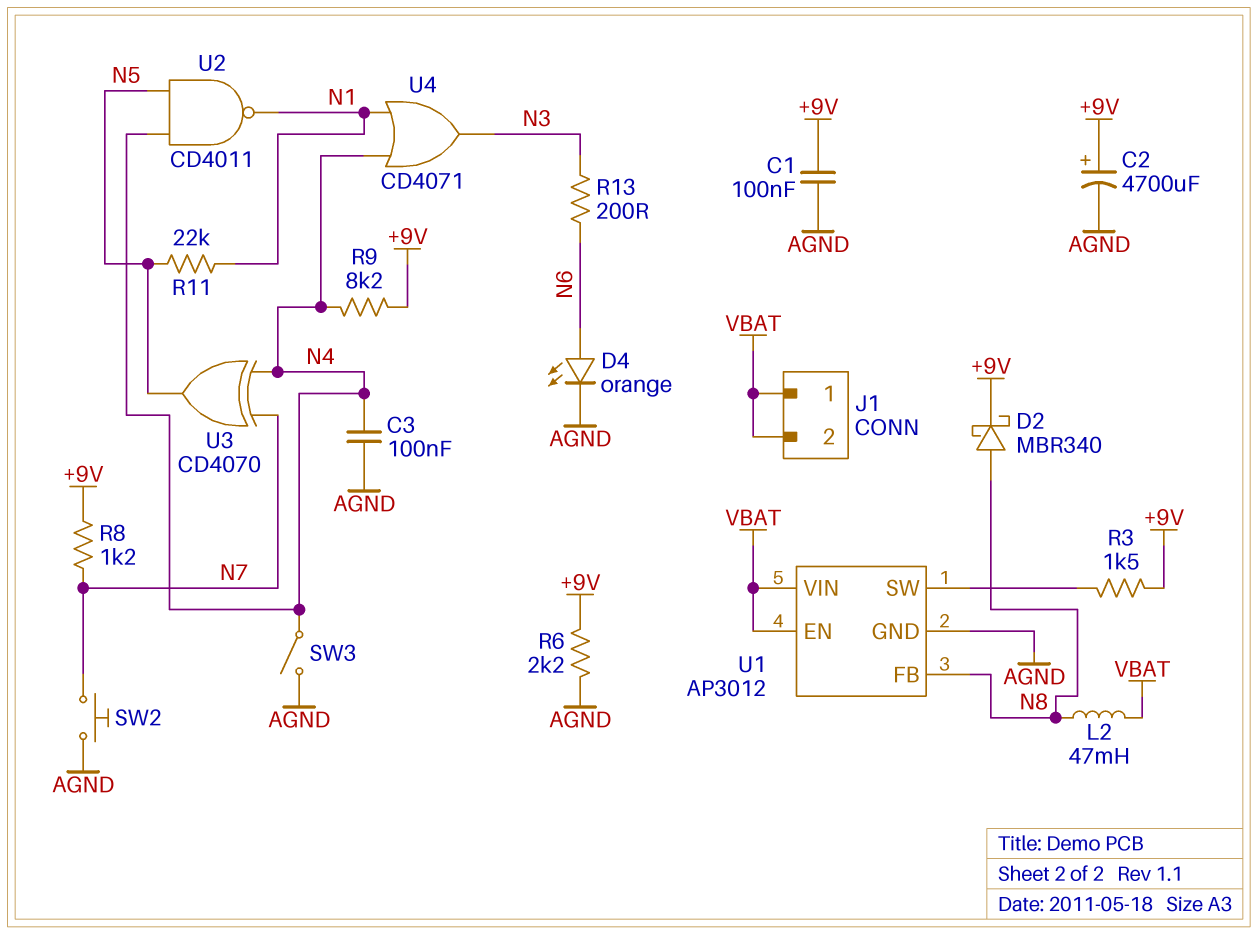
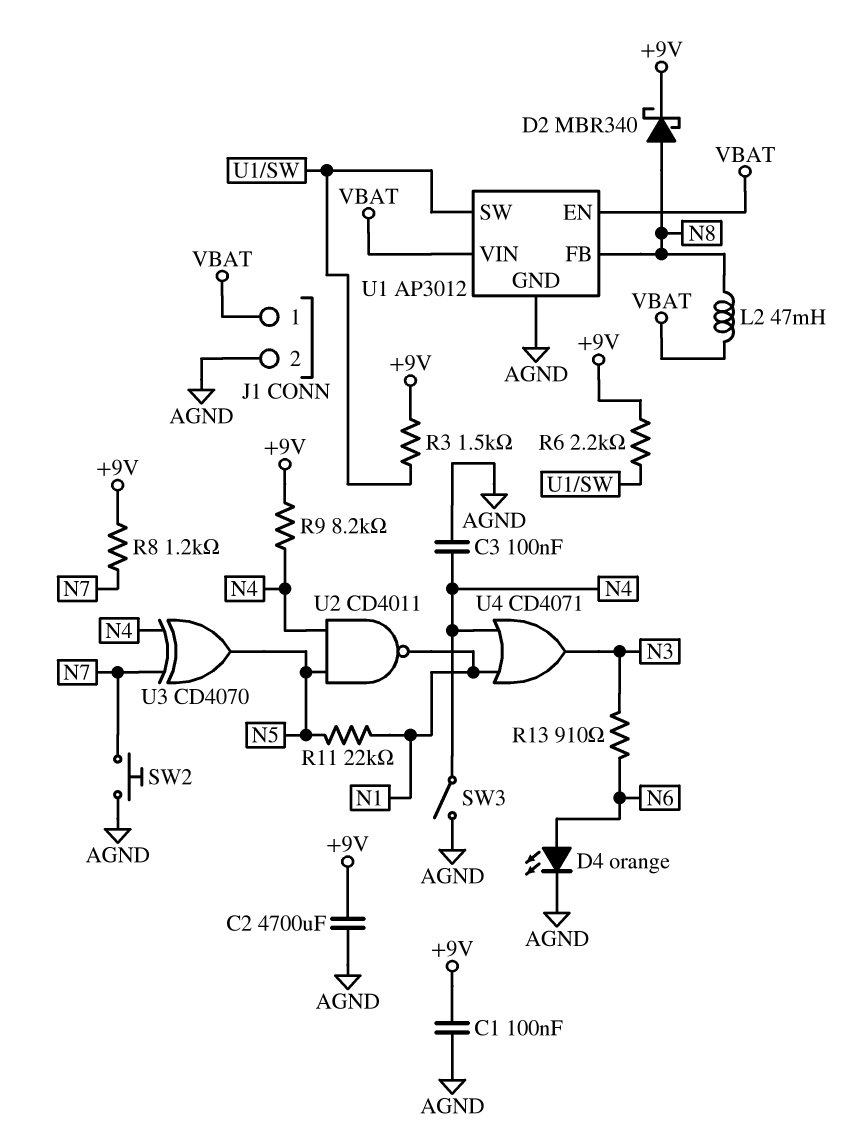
C2: 4700uF (plus +9V, minus AGND) -> 4700uF (+9V, AGND)
J1 pin 2: VBAT -> AGND
R6: 2.2k (+9V, AGND) -> 2.2k (+9V, U1/SW)
R13: 200 (N3, N6) -> 910 (N3, N6)

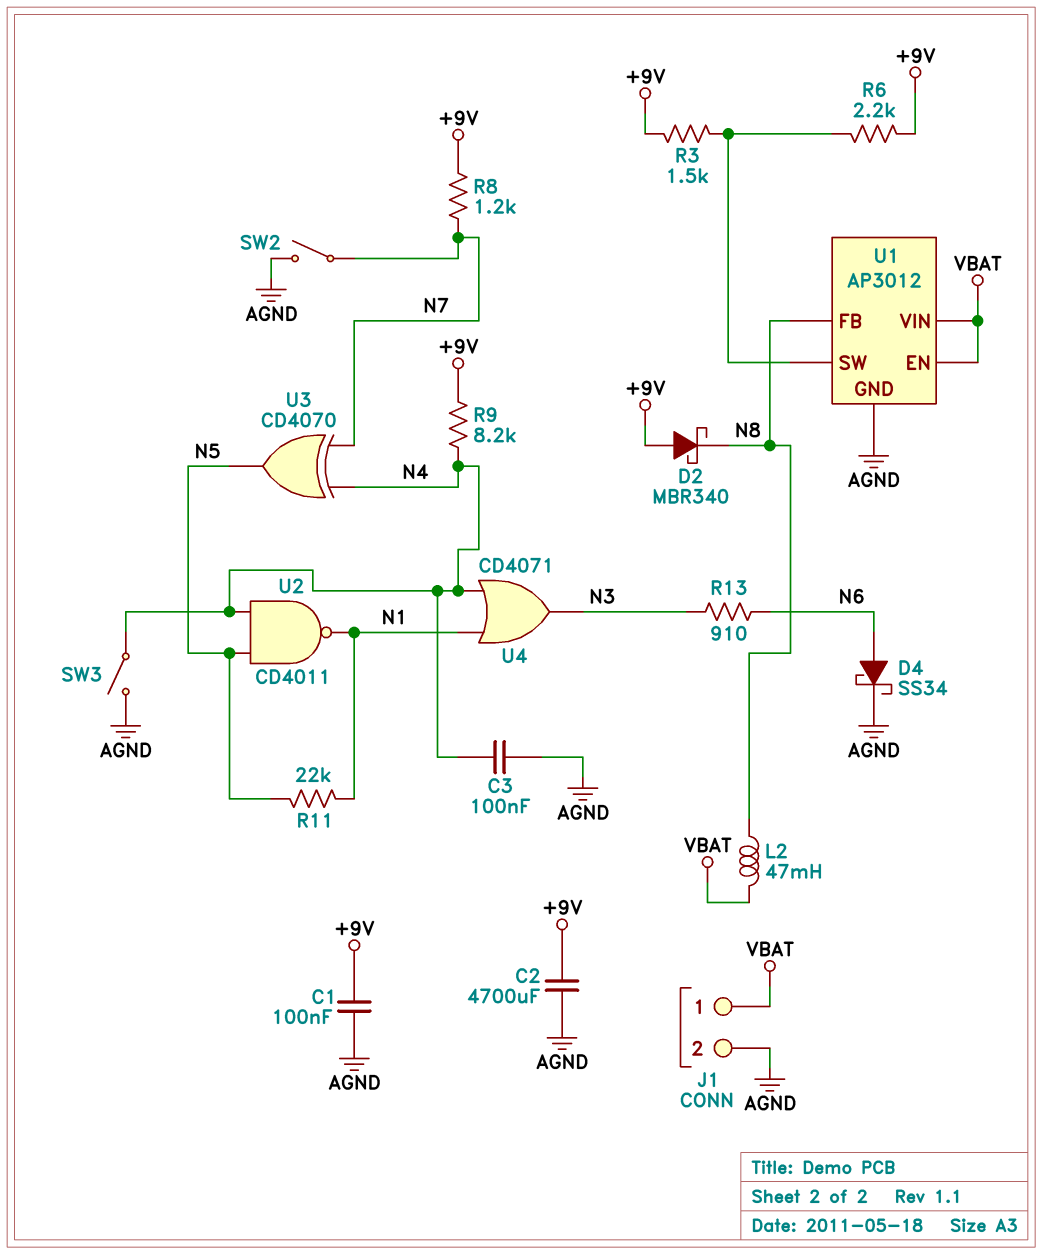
D2: schottky MBR340 (A N8, K +9V) -> schottky MBR340 (A +9V, K N8)
D4: LED orange (A N6, K AGND) -> schottky SS34 (A N6, K AGND)
SW2: button (AGND, N7) -> switch (AGND, N7)

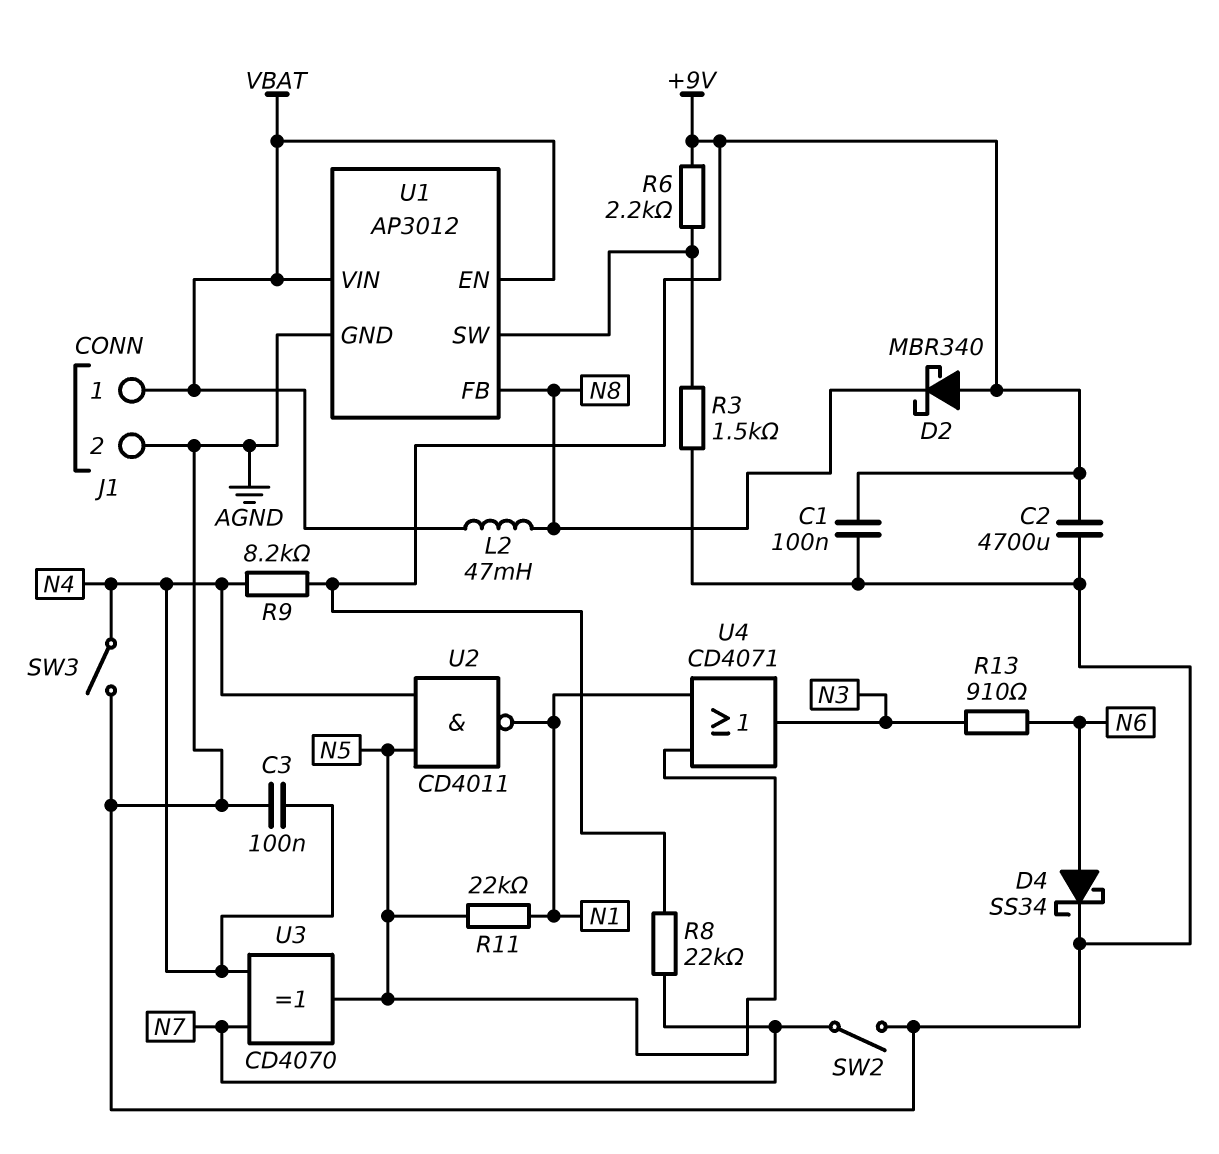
R3: 1.5k (+9V, U1/SW) -> 1.5k (AGND, U1/SW)
R8: 1.2k (+9V, N7) -> 22k (+9V, N7)
U4: OR CD4071 (in N1, in N4, out N3) -> OR CD4071 (in N1, in N5, out N3)

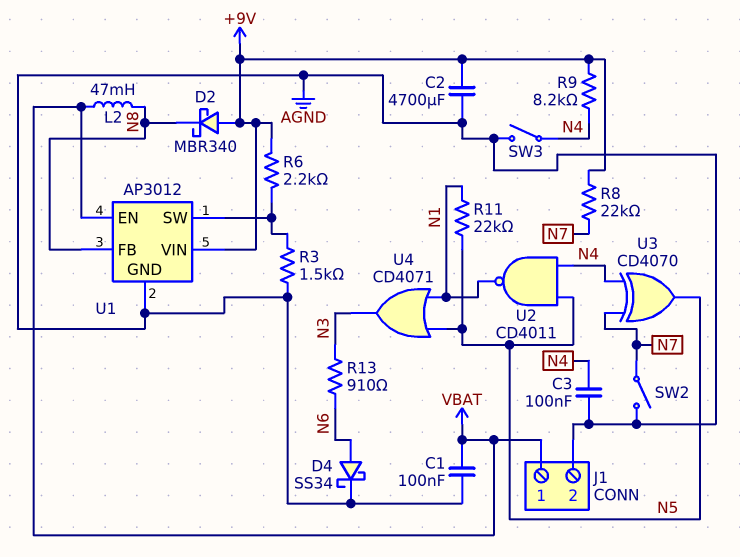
C1: 100nF (+9V, AGND) -> 100nF (AGND, VBAT)
U1 pin VIN: VBAT -> +9V

